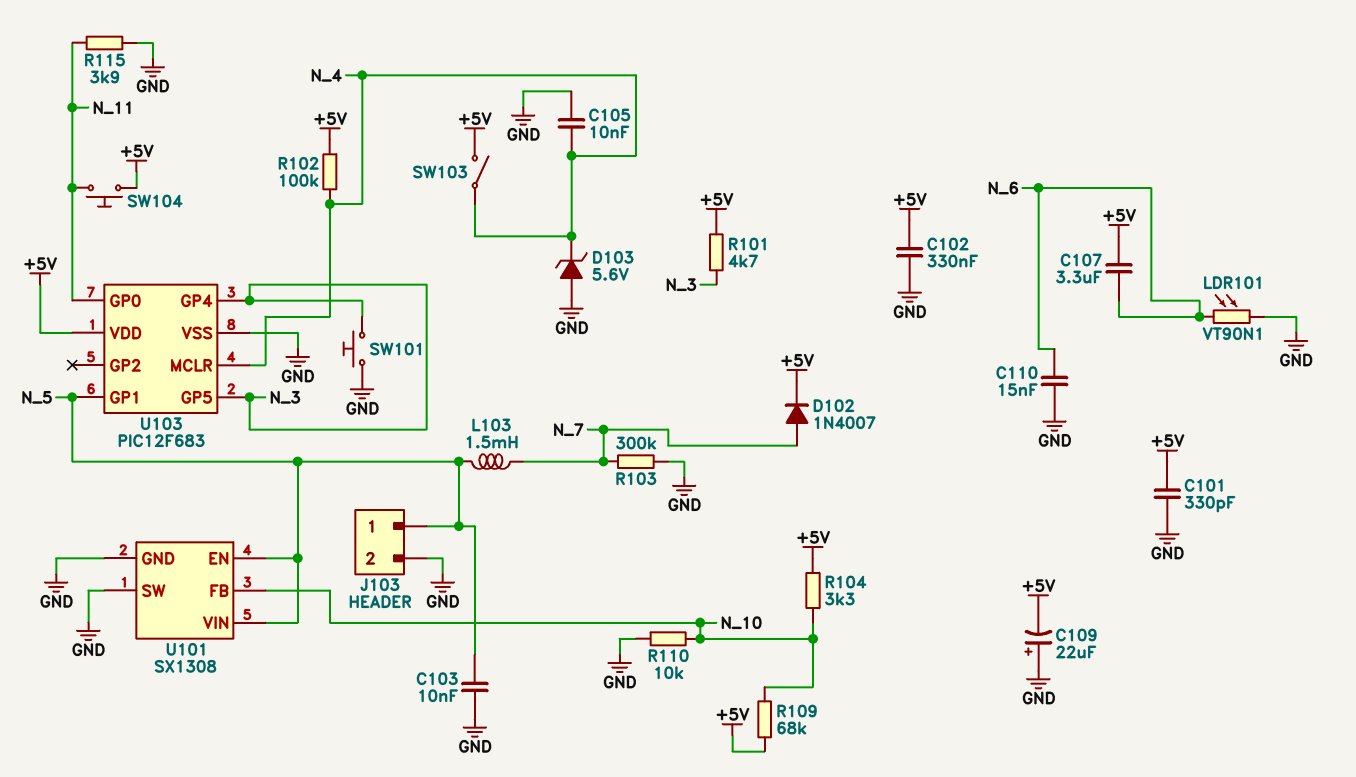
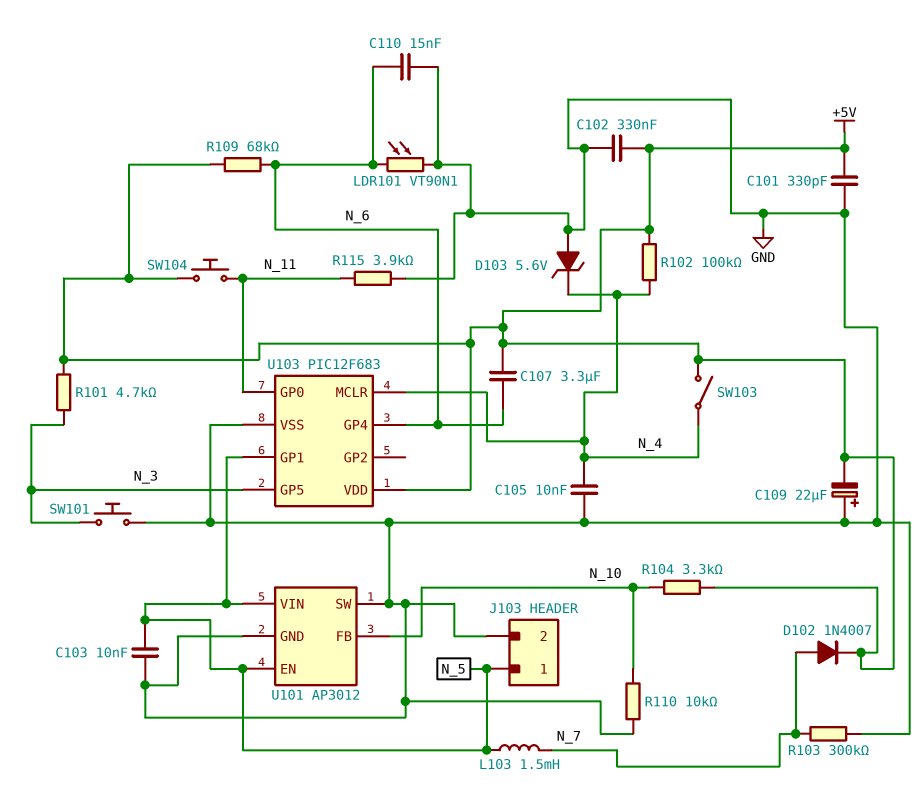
R109: 68k (+5V, N_10) -> 68k (+5V, N_6)
U101: SX1308 -> AP3012
U103 pin GP4: N_3 -> N_6

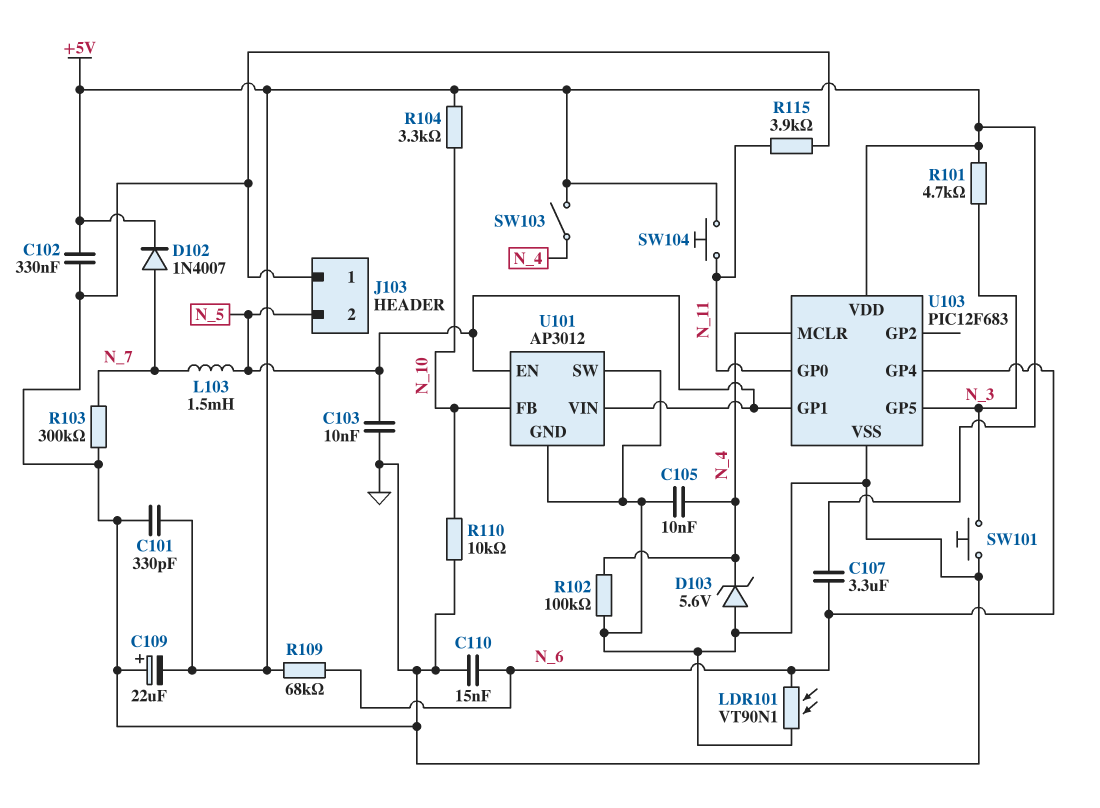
J103 pin 1: N_5 -> GND
J103 pin 2: GND -> N_5
R102: 100k (+5V, N_4) -> 100k (GND, N_4)

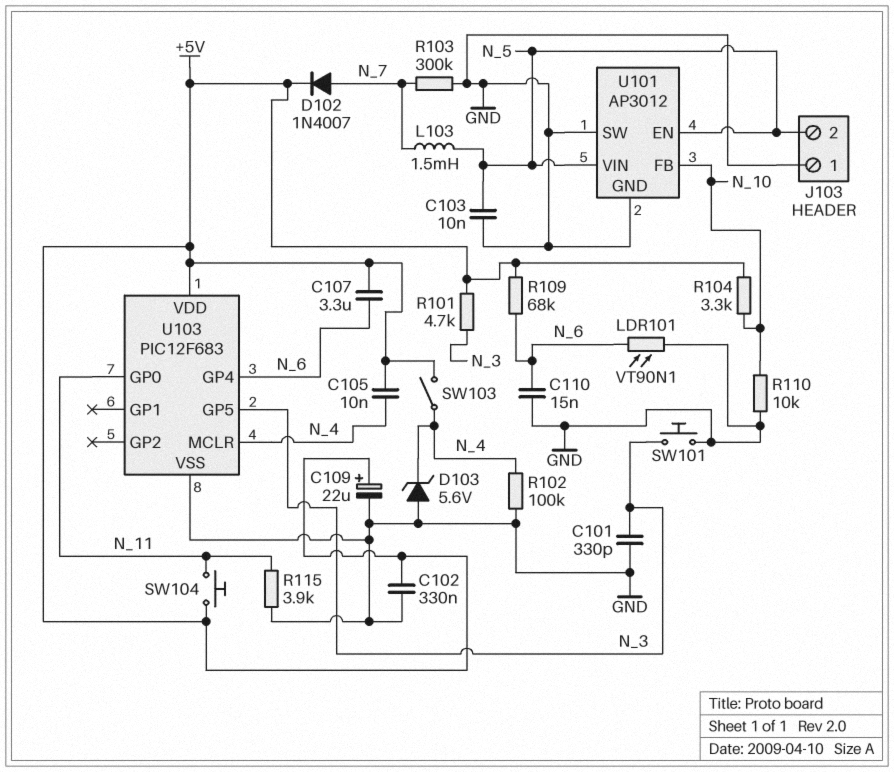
C101: 330pF (+5V, GND) -> 330pF (GND, N_3)
C105: 10nF (GND, N_4) -> 10nF (+5V, N_4)
C109: 22uF (plus GND, minus +5V) -> 22uF (plus +5V, minus GND)
U103 pin GP1: N_5 -> none

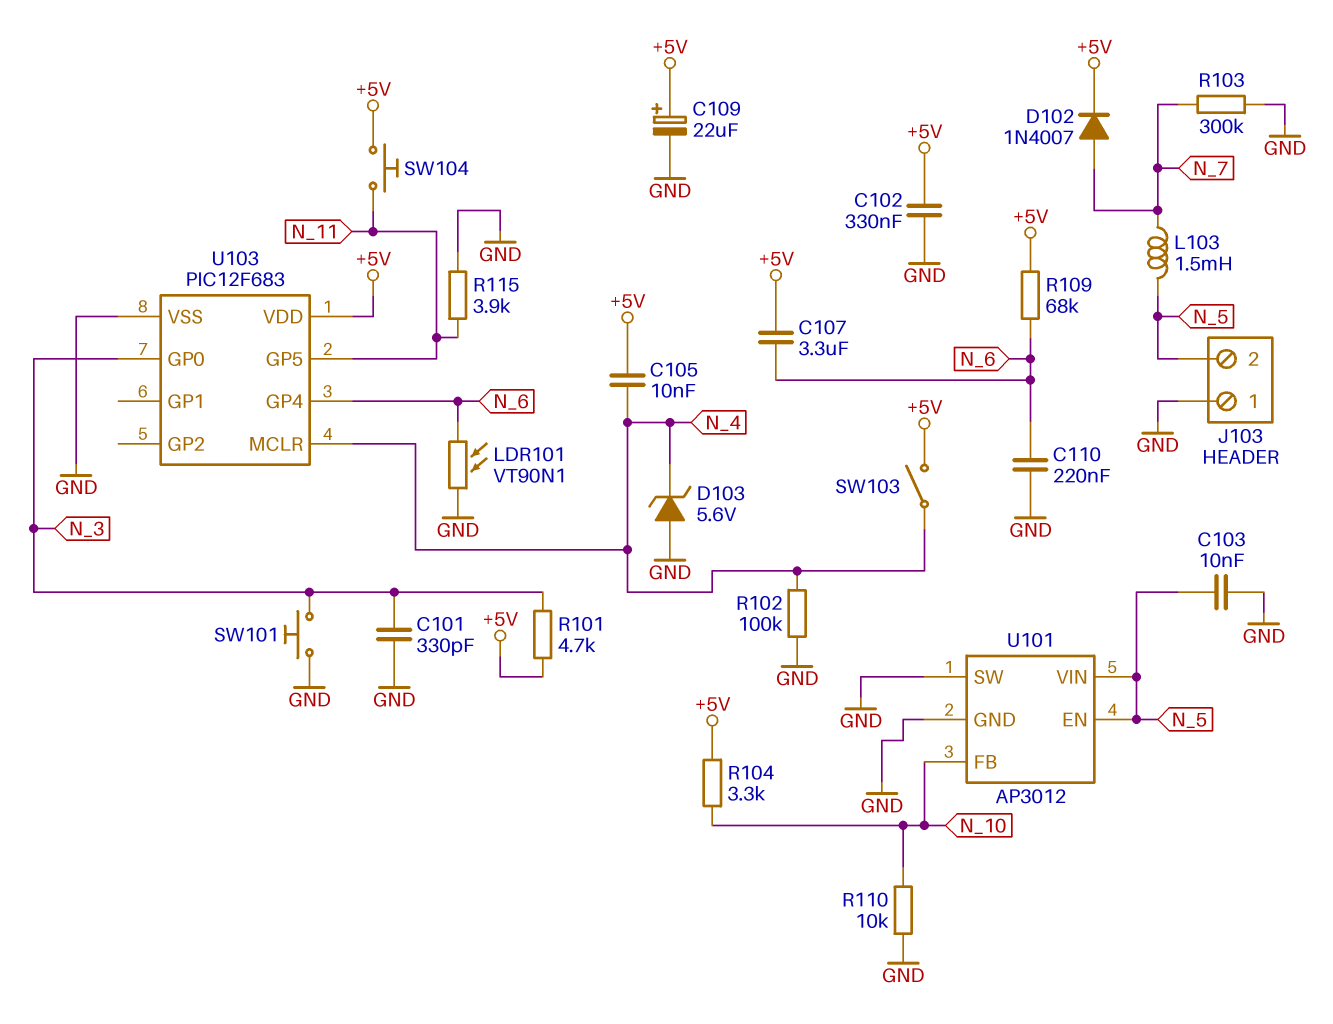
C110: 15nF (GND, N_6) -> 220nF (GND, N_6)
U103 pin GP0: N_11 -> N_3
U103 pin GP5: N_3 -> N_11

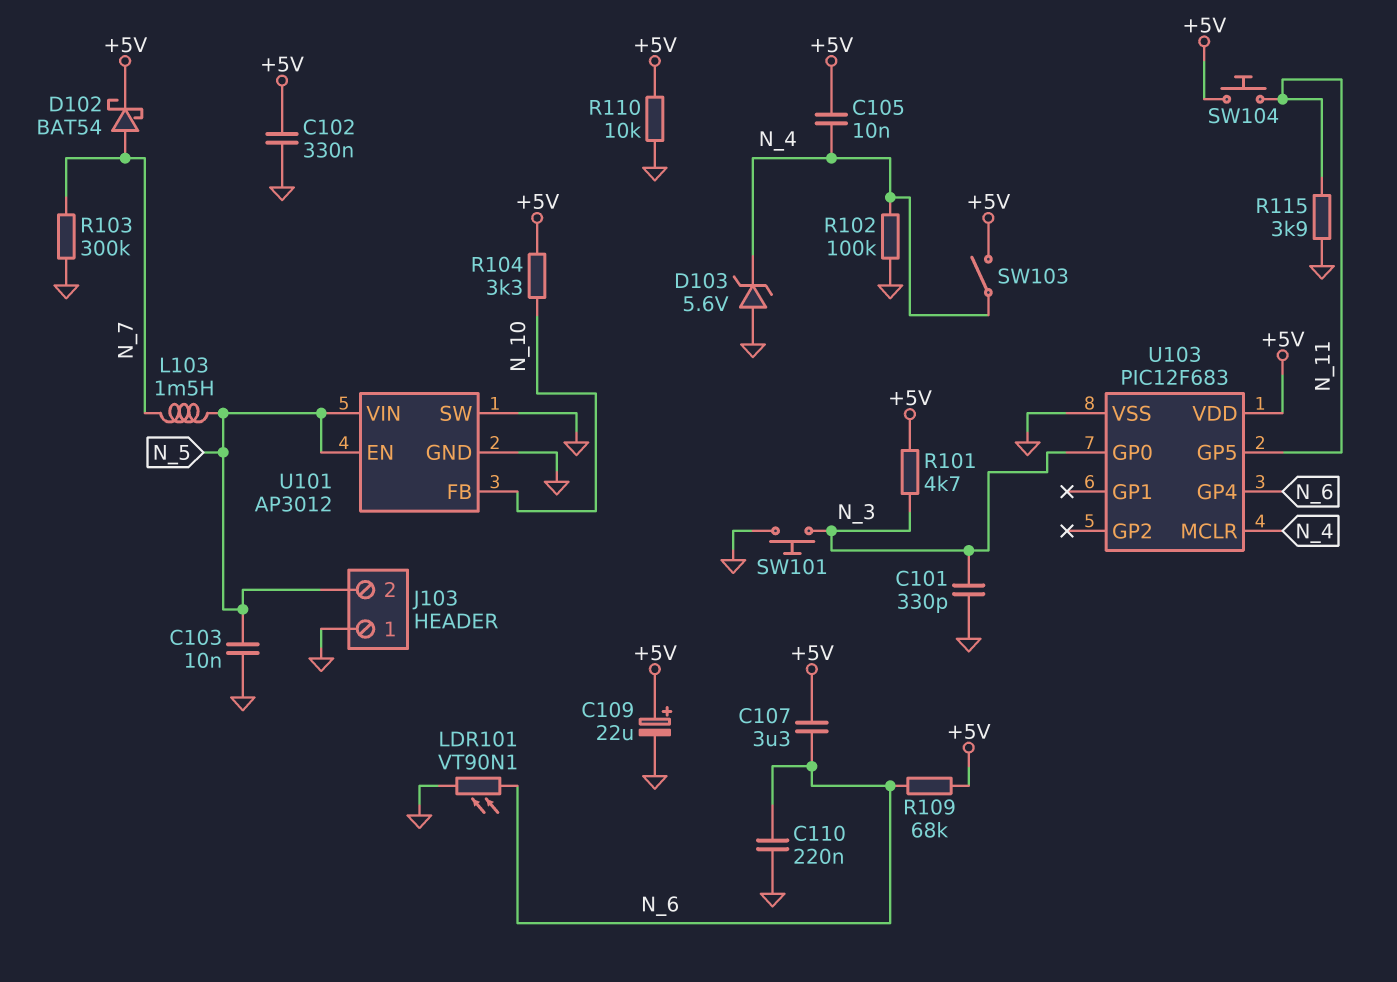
D102: diode 1N4007 (A N_7, K +5V) -> schottky BAT54 (A N_7, K +5V)
R110: 10k (GND, N_10) -> 10k (+5V, GND)

